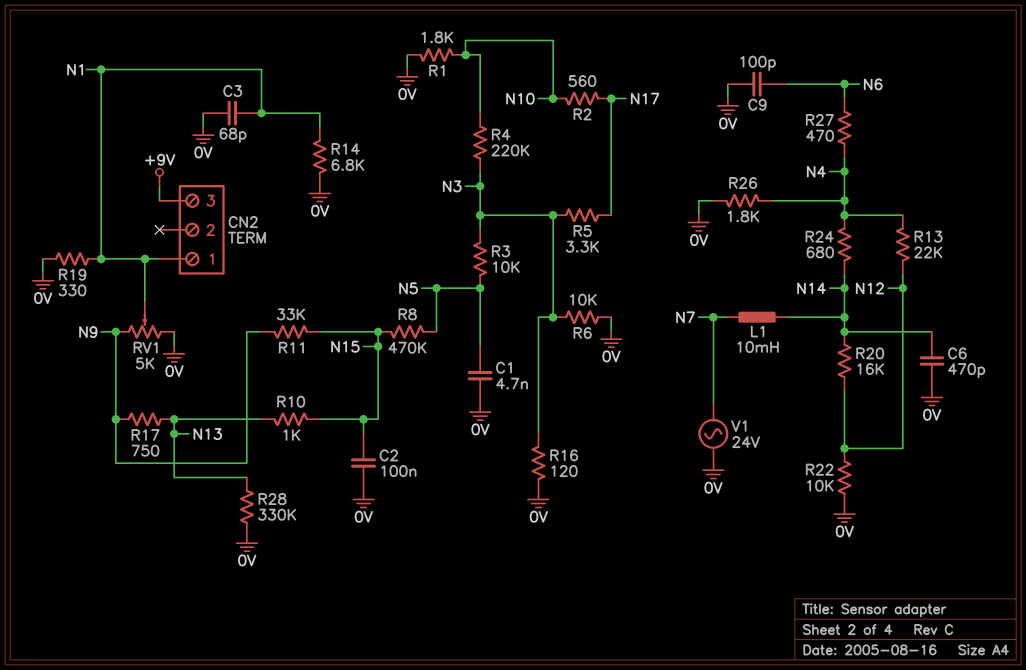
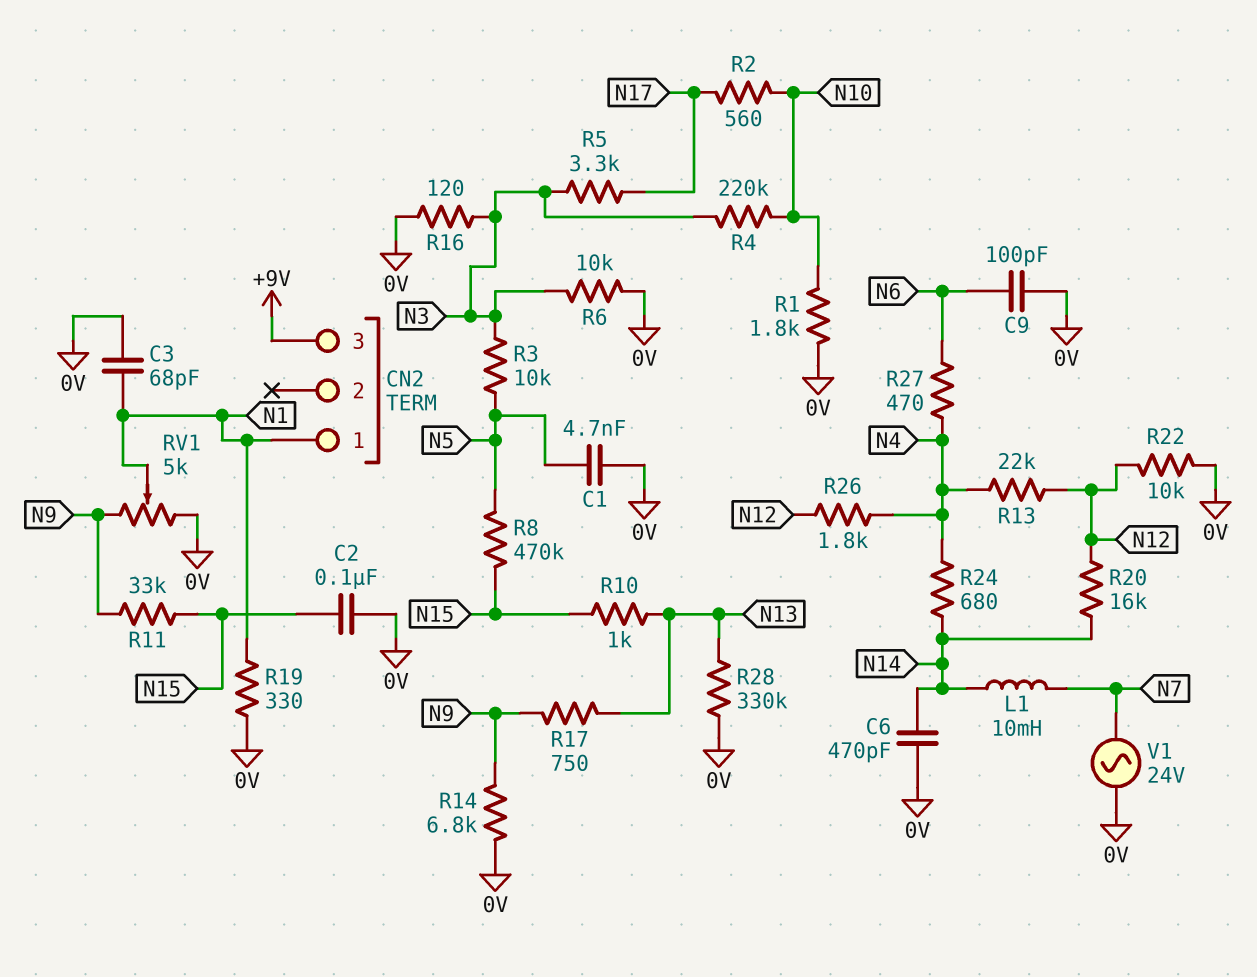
R14: 6.8k (0V, N1) -> 6.8k (0V, N9)
R26: 1.8k (0V, N4) -> 1.8k (N4, N12)

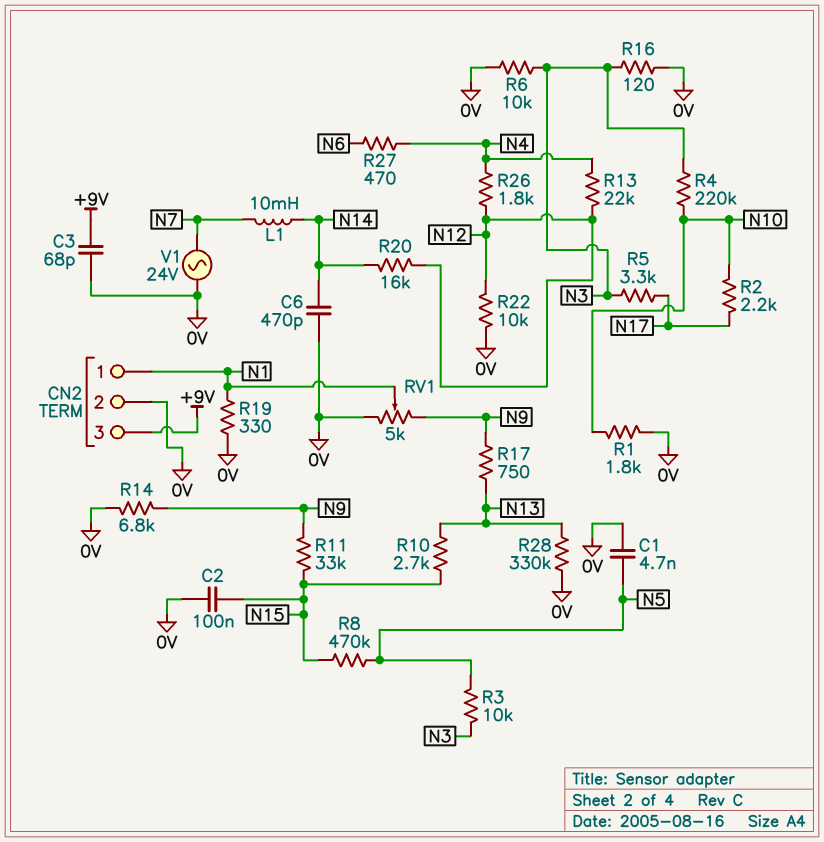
C3: 68pF (0V, N1) -> 68pF (+9V, 0V)
C9: 100pF (0V, N6) -> none
CN2 pin 2: none -> 0V
R2: 560 (N10, N17) -> 2.2k (N10, N17)
R10: 1k (N13, N15) -> 2.7k (N13, N15)
R24: 680 (N4, N14) -> none

